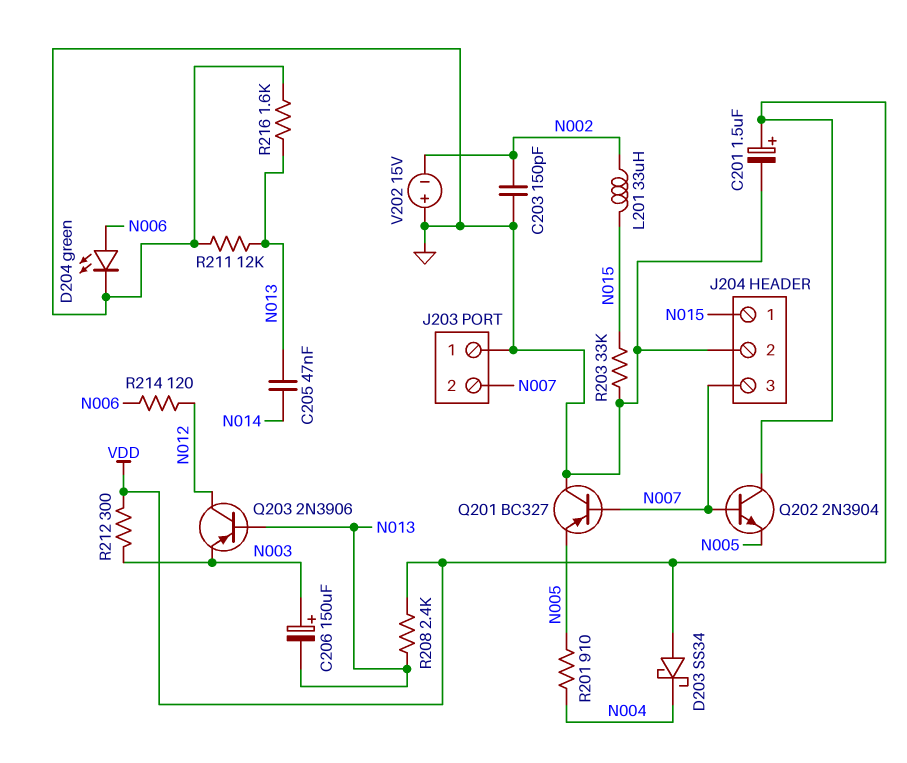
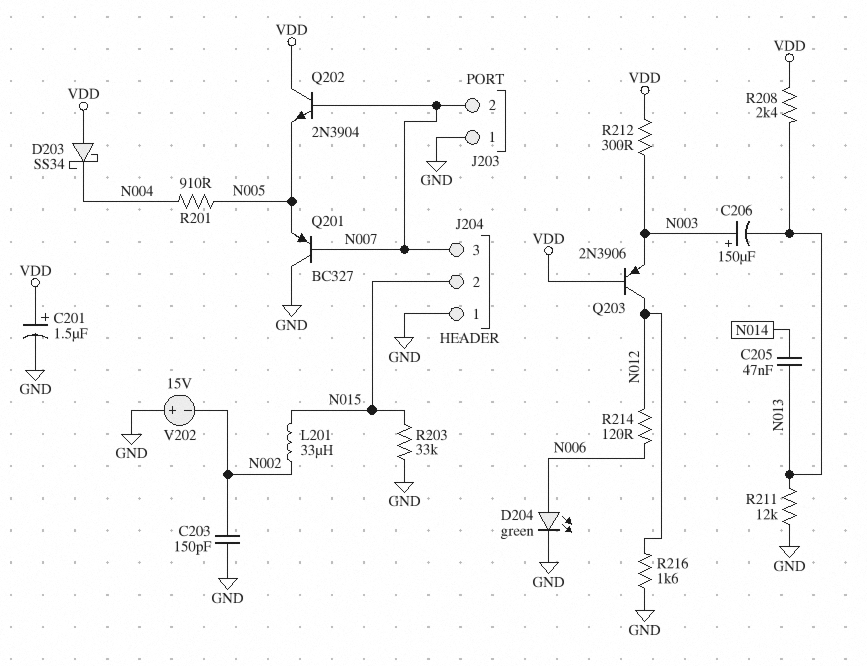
J204 pin 1: N015 -> GND
J204 pin 2: GND -> N015
Q203: PNP 2N3906 (B N013, C N012, E N003) -> PNP 2N3906 (B VDD, C N012, E N003)
R216: 1.6k (GND, N013) -> 1.6k (GND, N012)

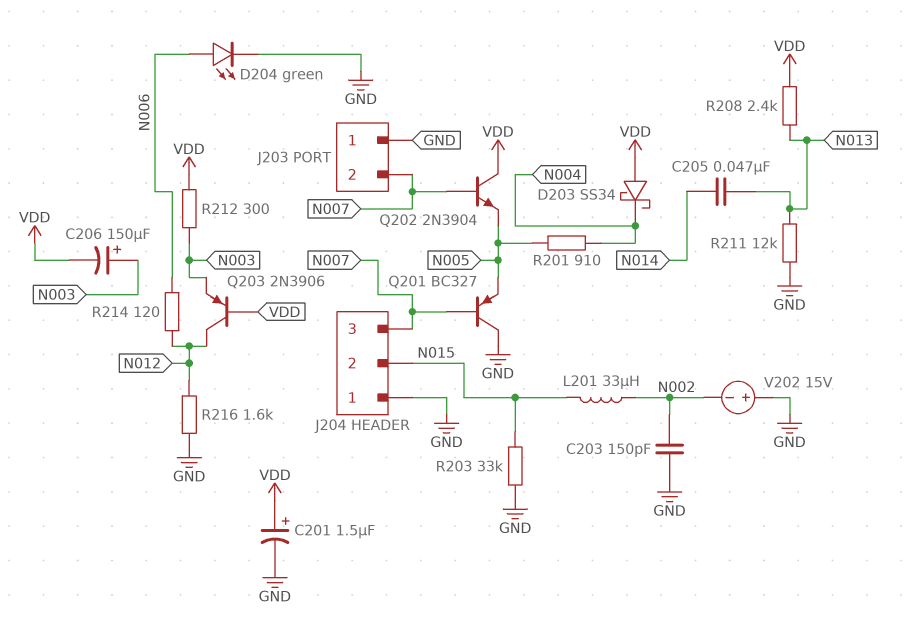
C206: 150uF (plus N003, minus N013) -> 150uF (plus N003, minus VDD)

